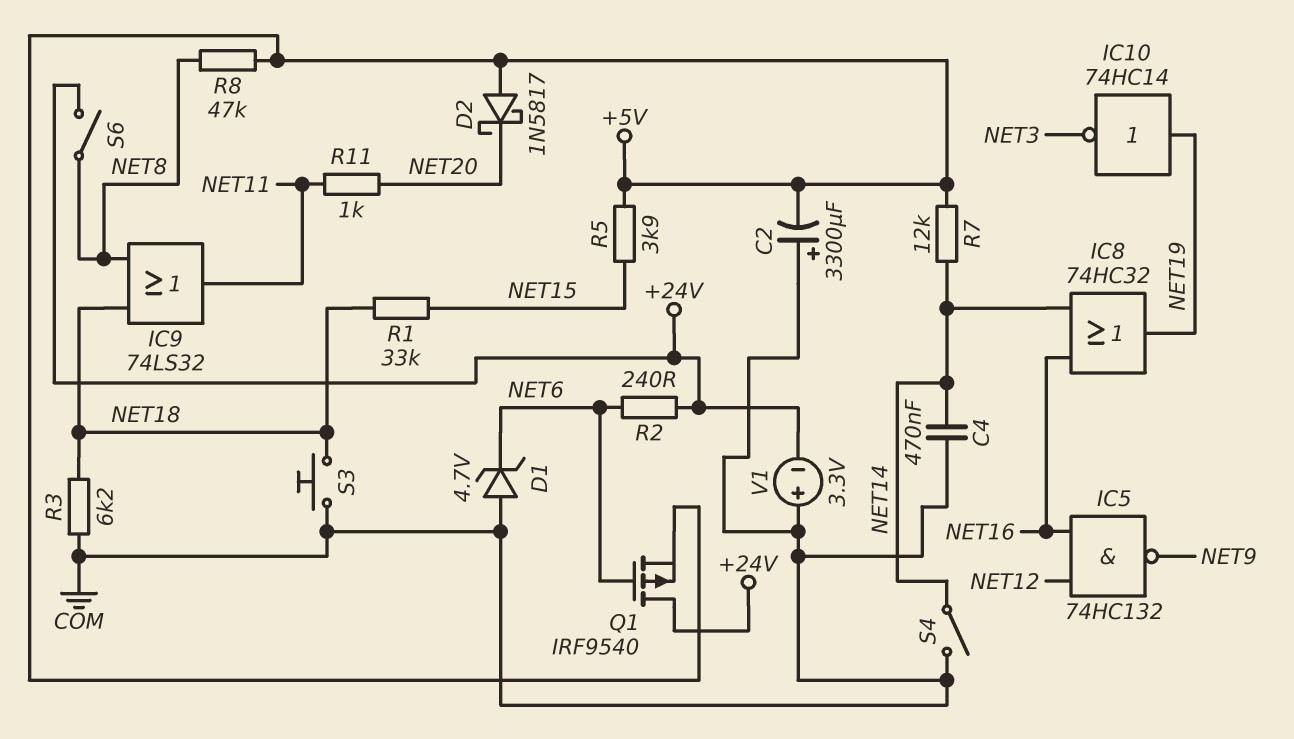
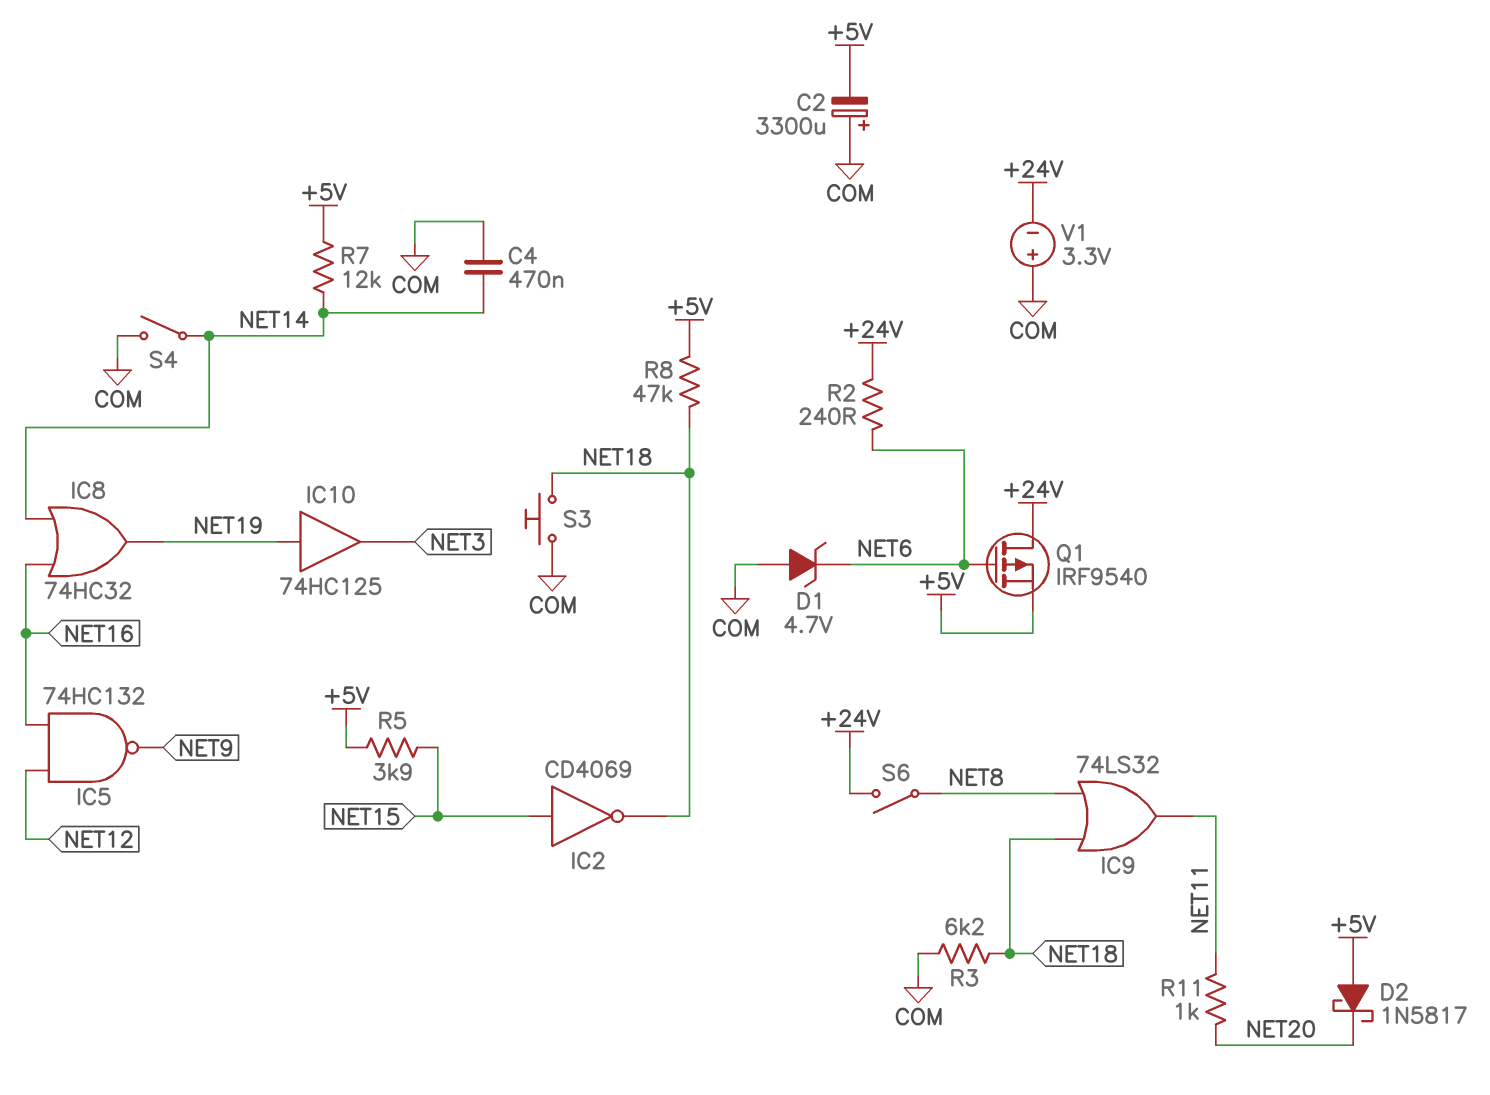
IC2: none -> NOT CD4069 (in NET15, out NET18)
IC10: NOT 74HC14 (in NET19, out NET3) -> buffer 74HC125 (in NET19, out NET3)
R1: 33k (NET15, NET18) -> none
R8: 47k (+5V, NET8) -> 47k (+5V, NET18)

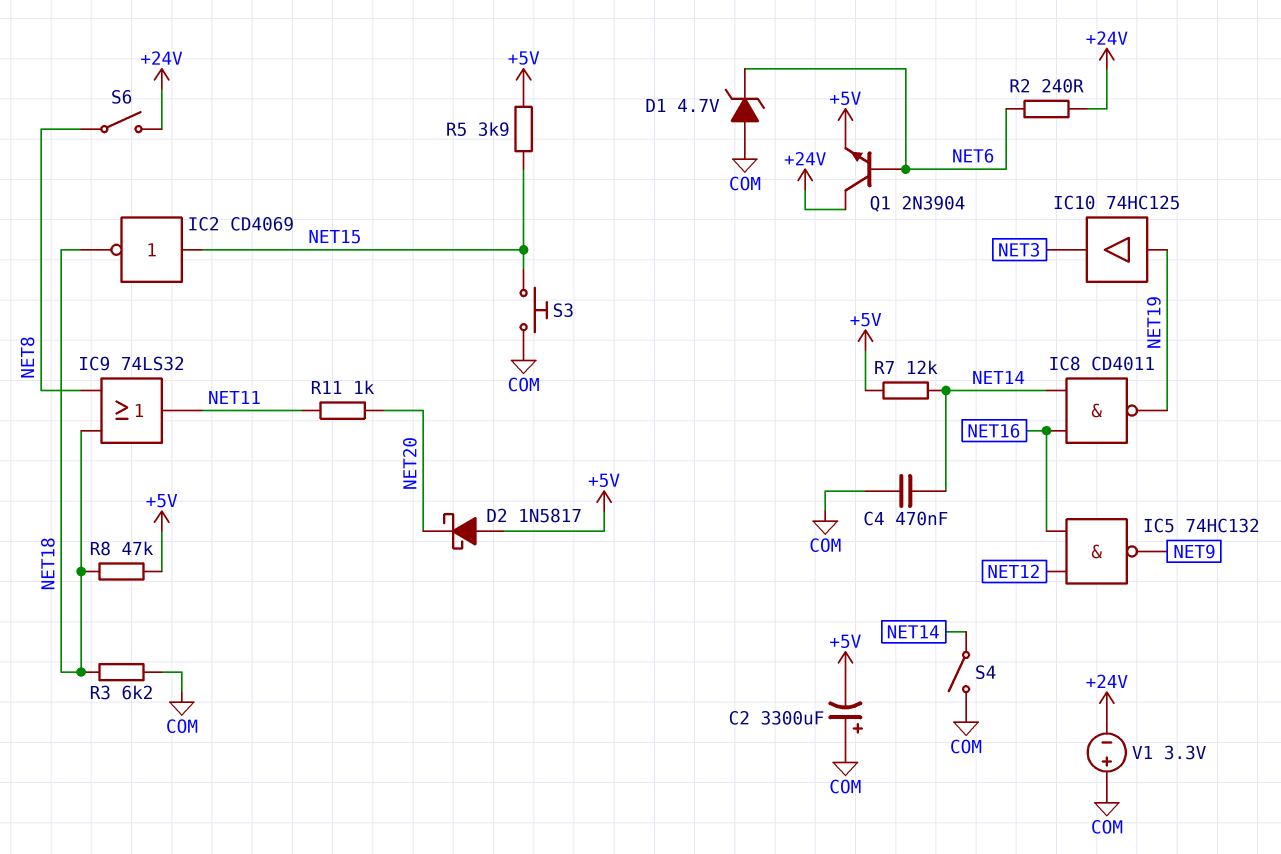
IC8: OR 74HC32 (in NET14, in NET16, out NET19) -> NAND CD4011 (in NET14, in NET16, out NET19)
Q1: PMOS IRF9540 (G NET6, D +24V, S +5V) -> NPN 2N3904 (B NET6, C +24V, E +5V)
S3: button (COM, NET18) -> button (COM, NET15)

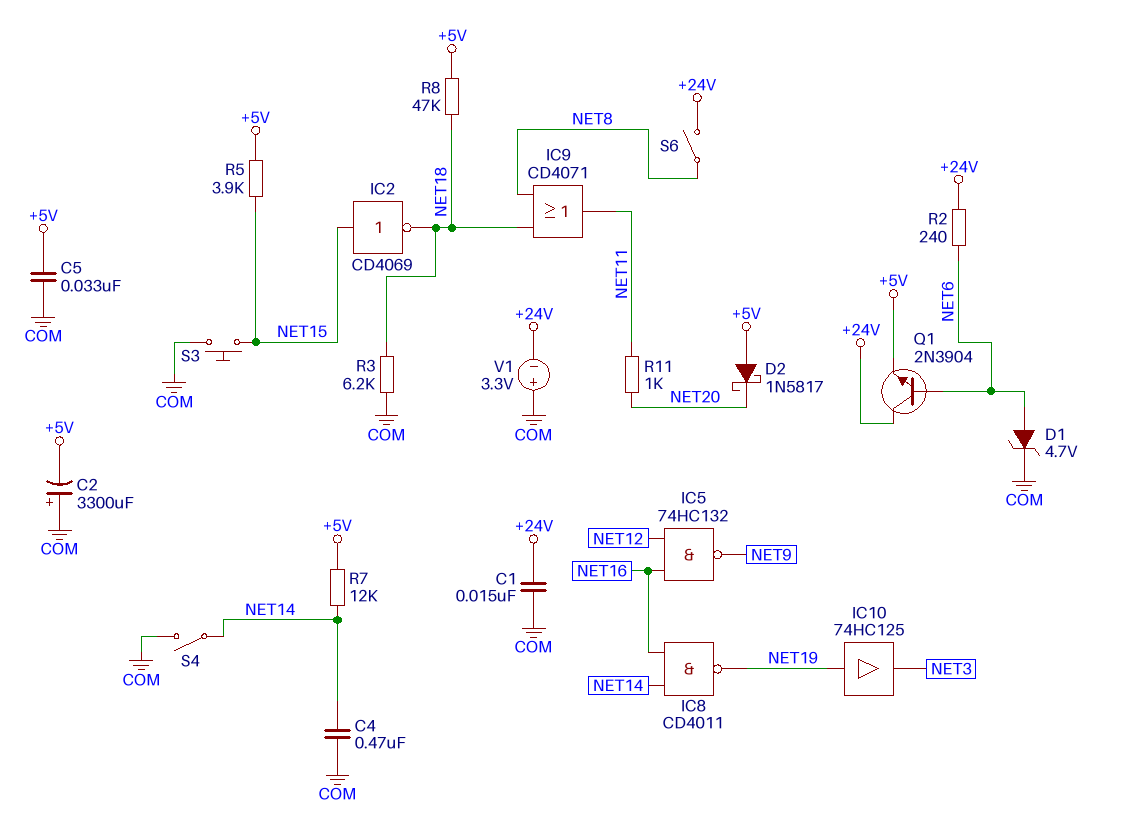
C1: none -> 15nF (+24V, COM)
C5: none -> 33nF (+5V, COM)
D1: zener 4.7V (A COM, K NET6) -> zener 4.7V (A NET6, K COM)
IC9: OR 74LS32 (in NET8, in NET18, out NET11) -> OR CD4071 (in NET8, in NET18, out NET11)

